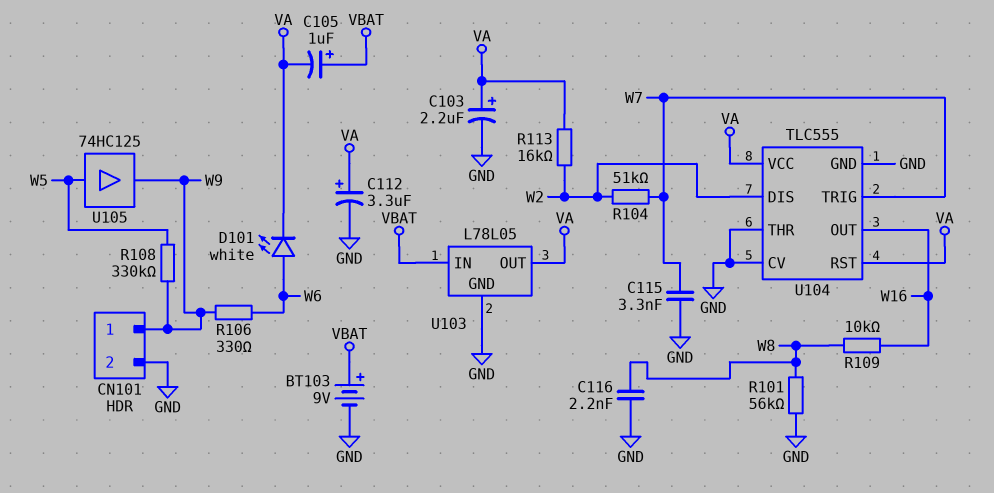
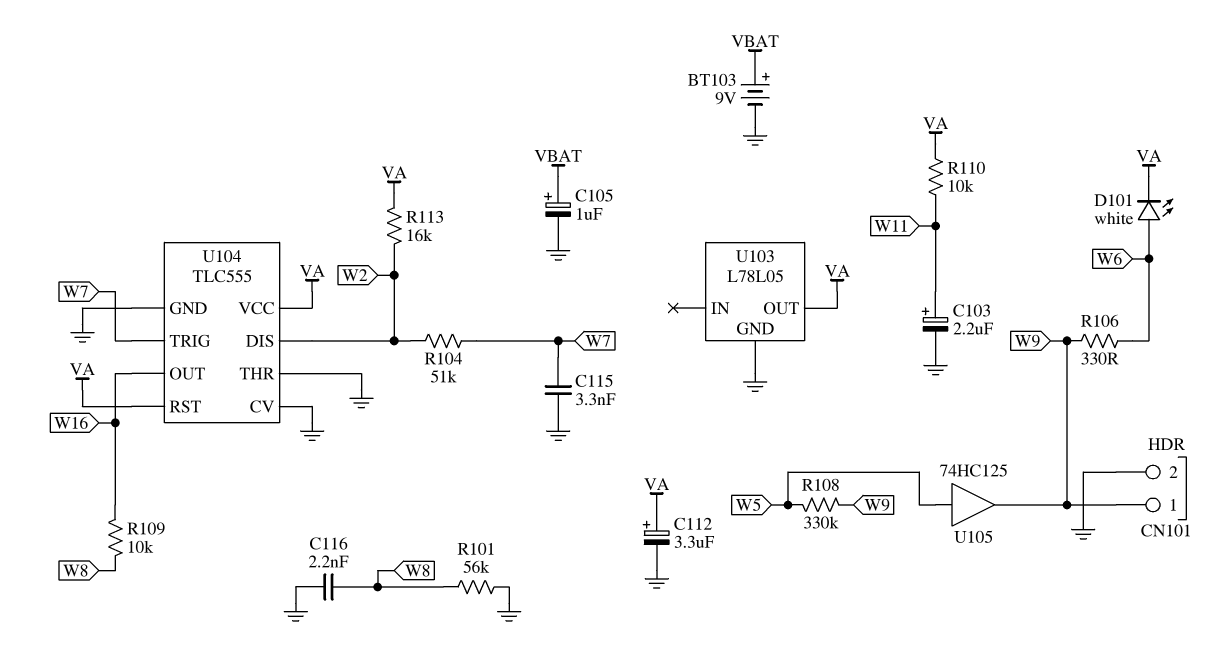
C103: 2.2uF (plus VA, minus GND) -> 2.2uF (plus W11, minus GND)
C105: 1uF (plus VBAT, minus VA) -> 1uF (plus VBAT, minus GND)
R110: none -> 10k (VA, W11)
U103 pin IN: VBAT -> none

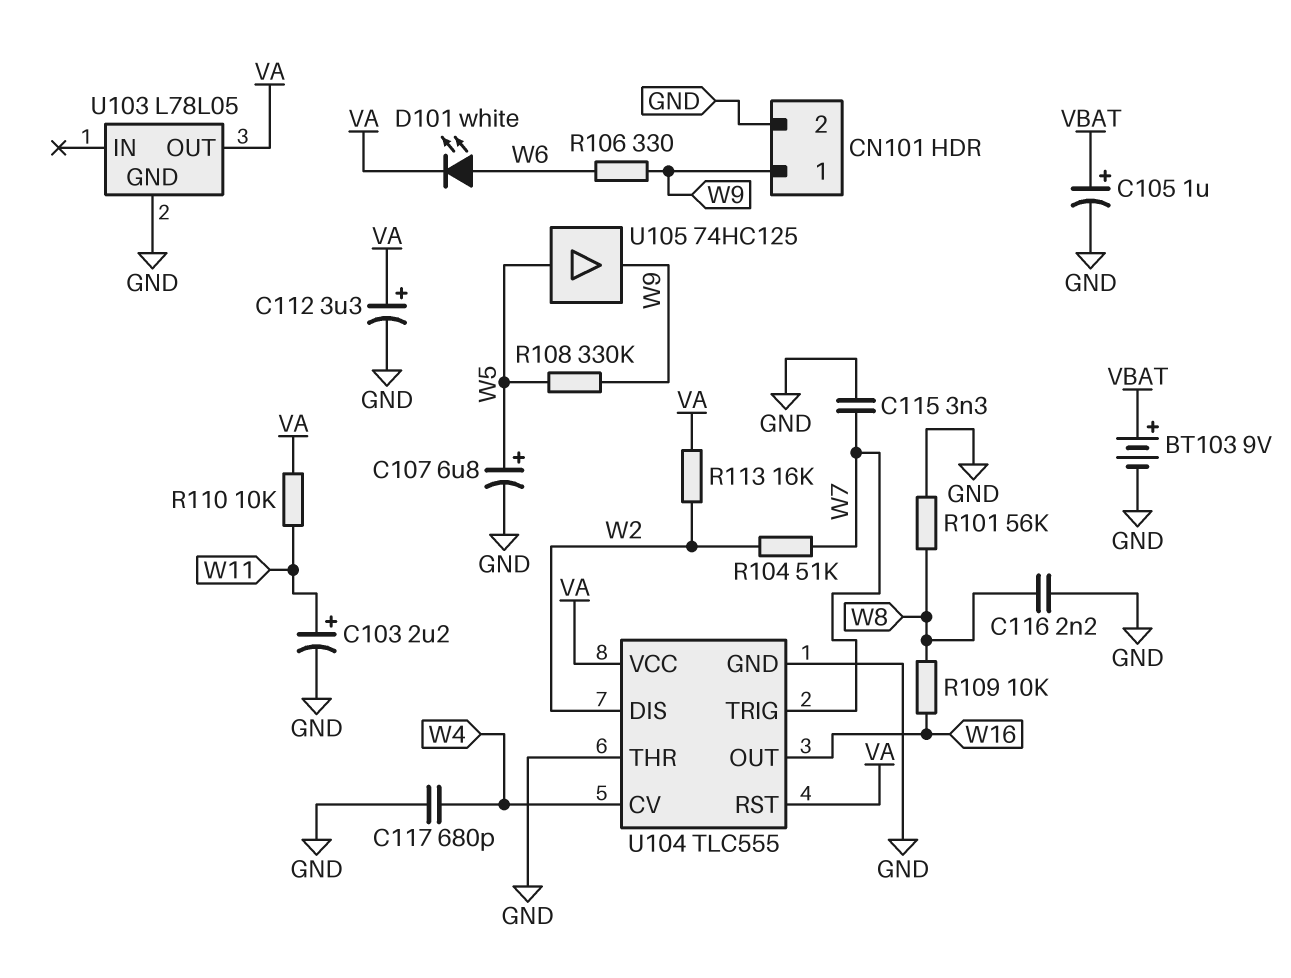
C107: none -> 6.8uF (plus W5, minus GND)
C117: none -> 680pF (GND, W4)
U104 pin CV: GND -> W4

